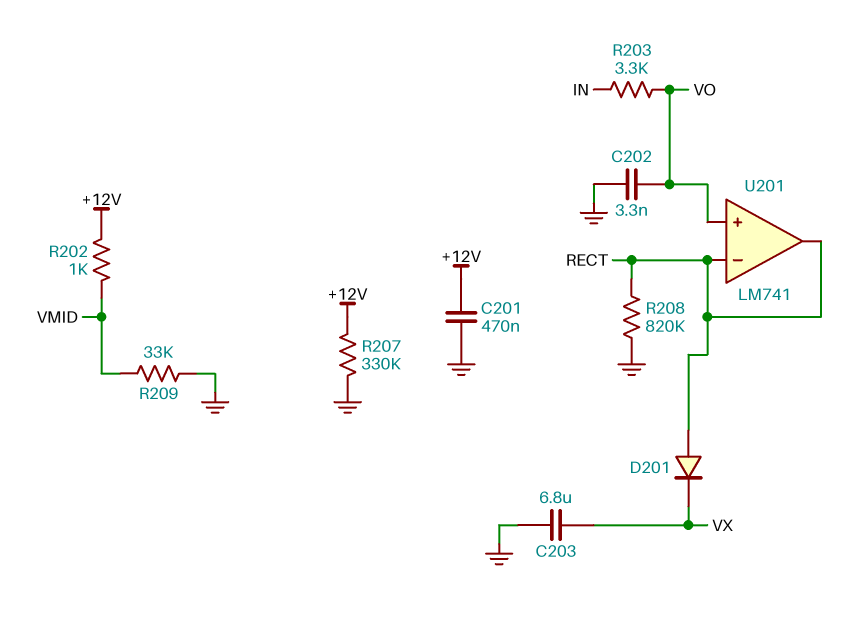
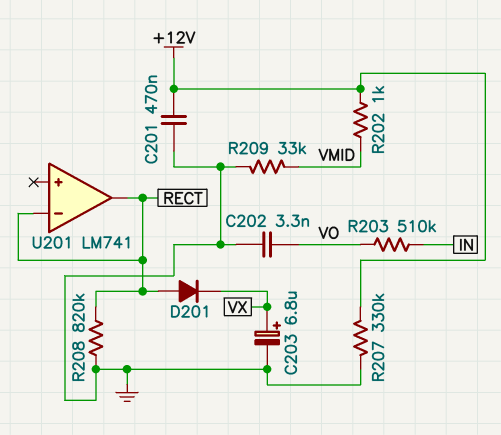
C203: 6.8uF (GND, VX) -> 6.8uF (plus VX, minus GND)
R203: 3.3k (IN, VO) -> 510k (IN, VO)
U201 pin in+: VO -> none

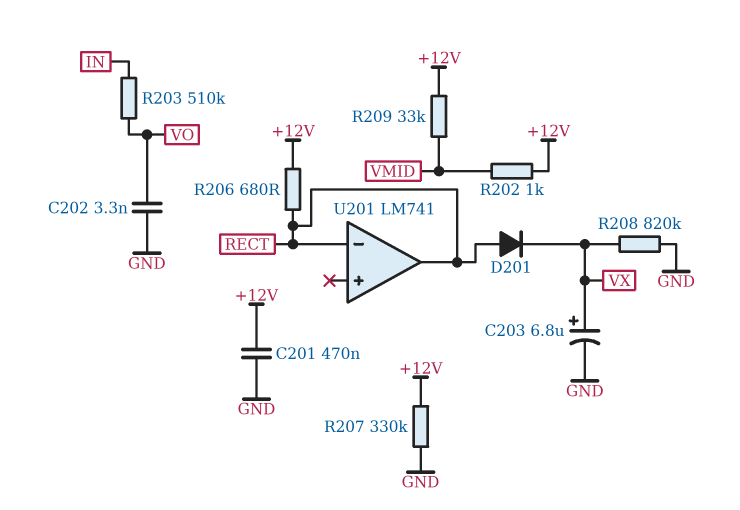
R206: none -> 680 (+12V, RECT)
R208: 820k (GND, RECT) -> 820k (GND, VX)
R209: 33k (GND, VMID) -> 33k (+12V, VMID)

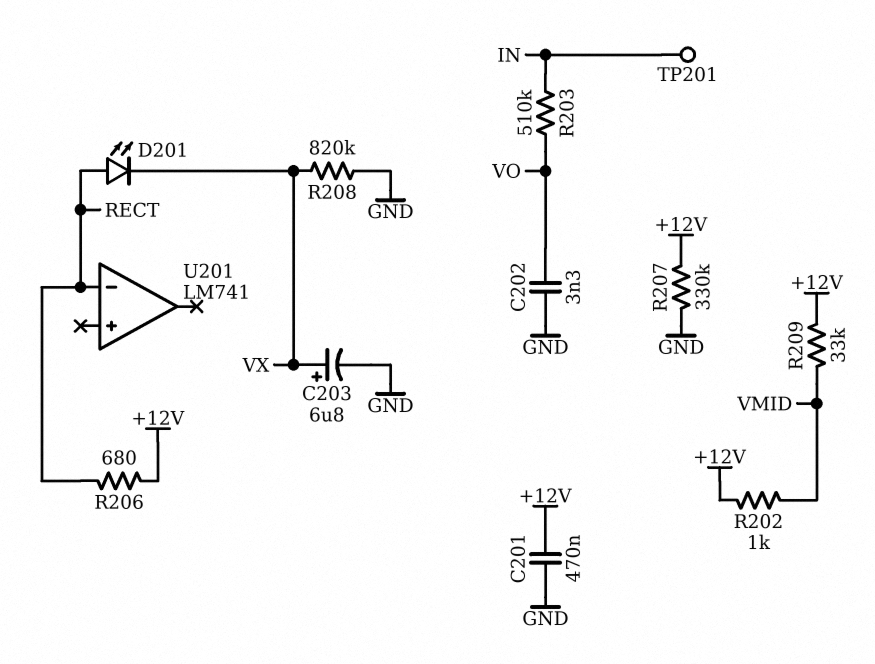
D201: diode (A RECT, K VX) -> LED (A RECT, K VX)
TP201: none -> test point (IN)
U201 pin out: RECT -> none

